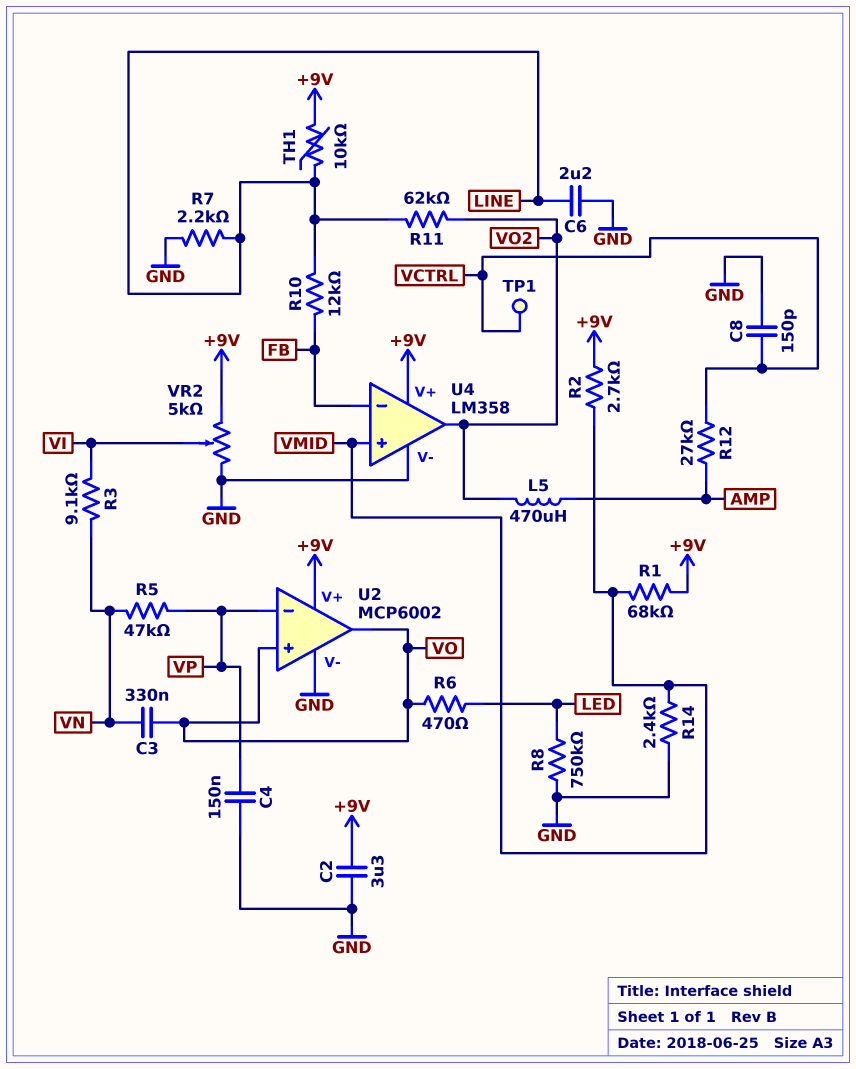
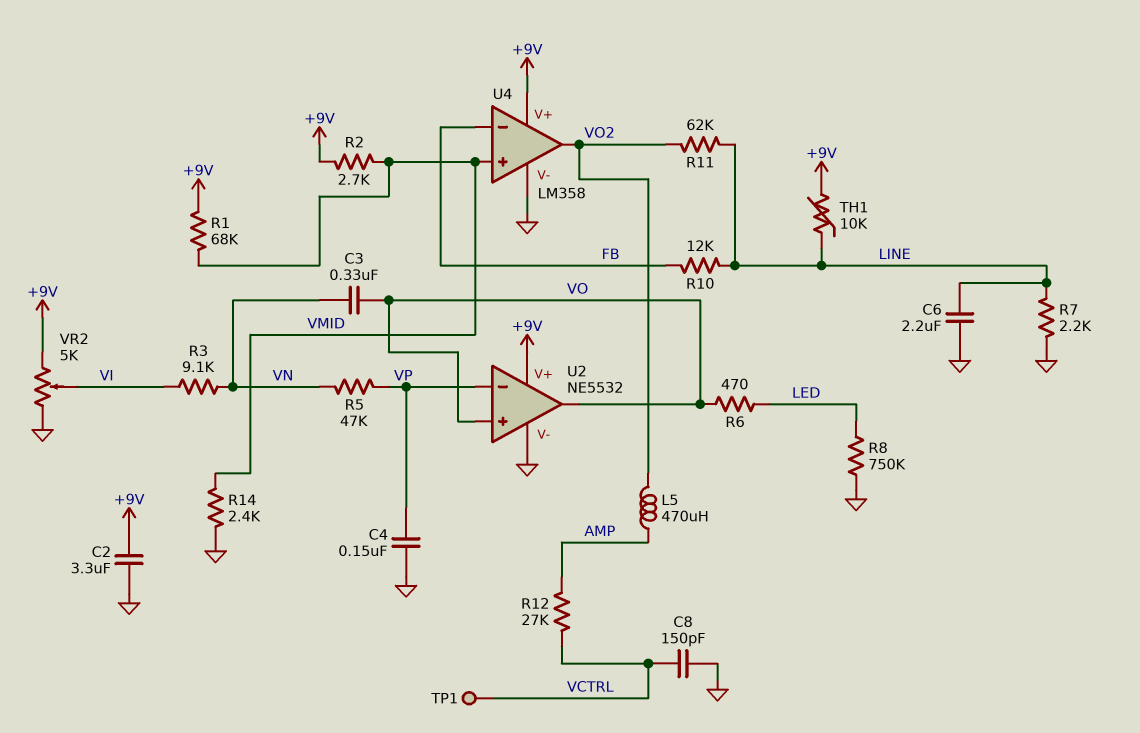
U2: MCP6002 -> NE5532

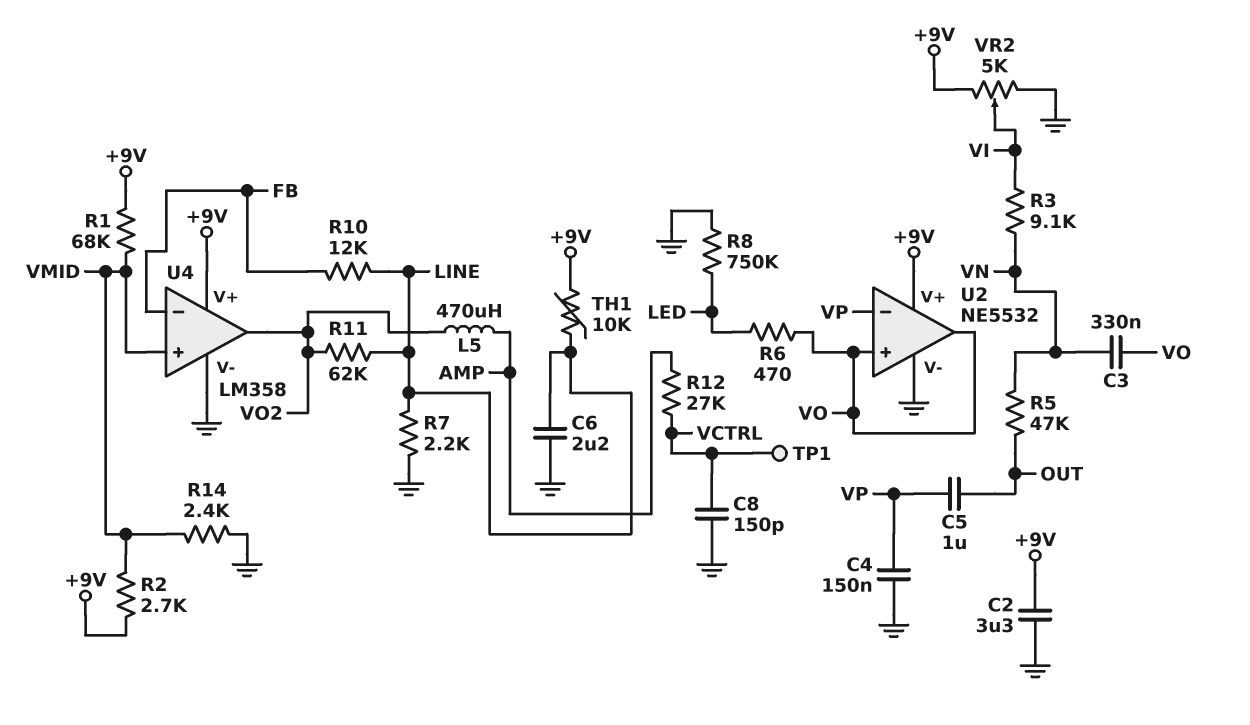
C5: none -> 1uF (OUT, VP)
R5: 47k (VN, VP) -> 47k (OUT, VN)

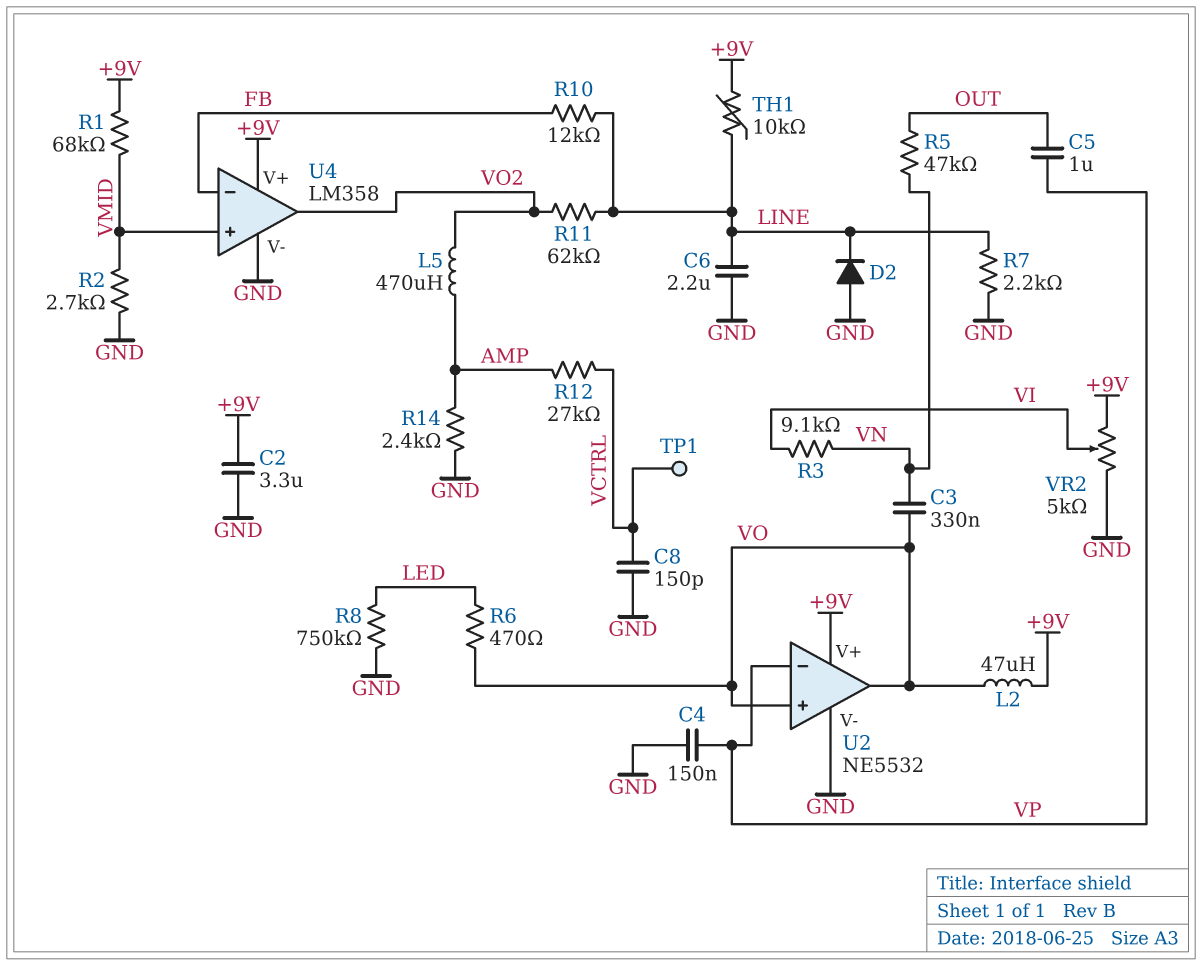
D2: none -> diode (A GND, K LINE)
L2: none -> 47uH (+9V, VO)
R2: 2.7k (+9V, VMID) -> 2.7k (GND, VMID)
R14: 2.4k (GND, VMID) -> 2.4k (AMP, GND)

